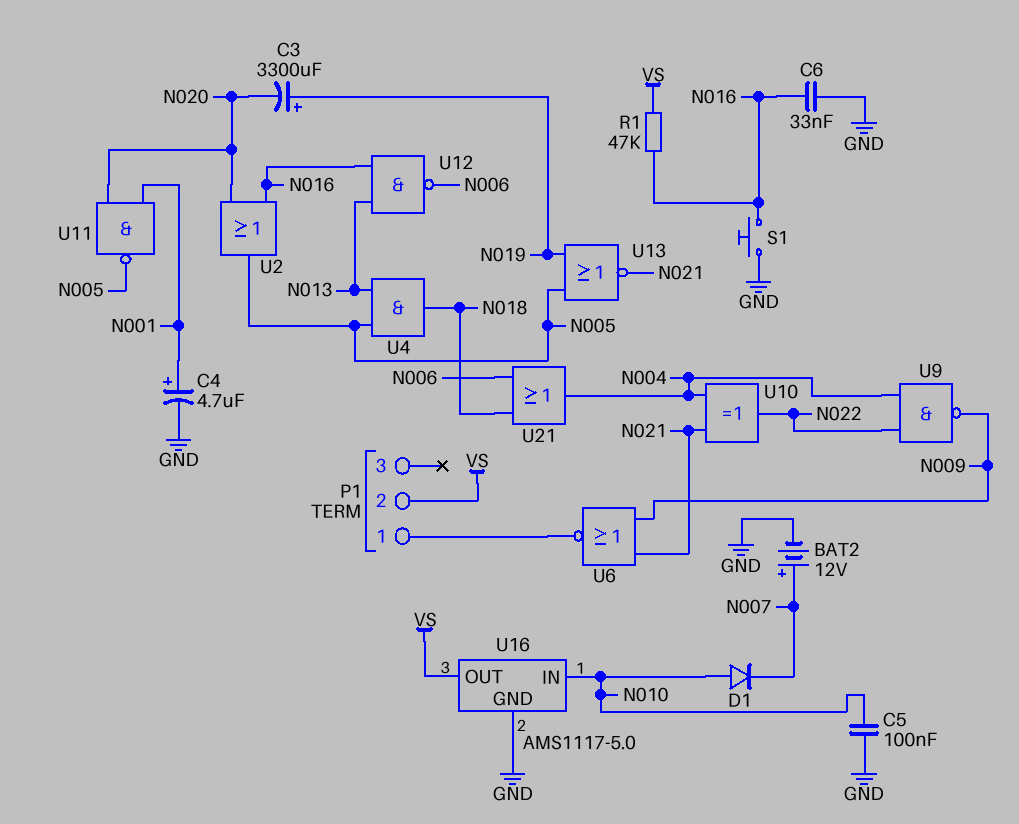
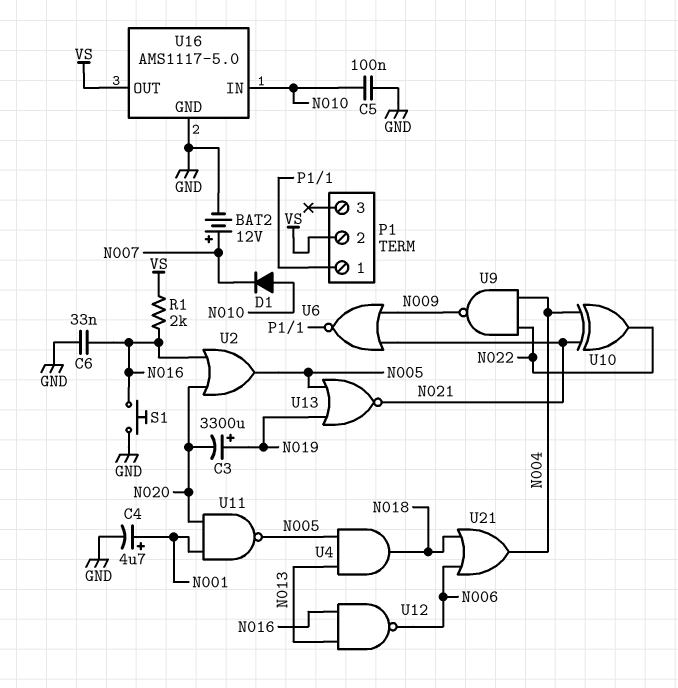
R1: 47k (N016, VS) -> 2k (N016, VS)

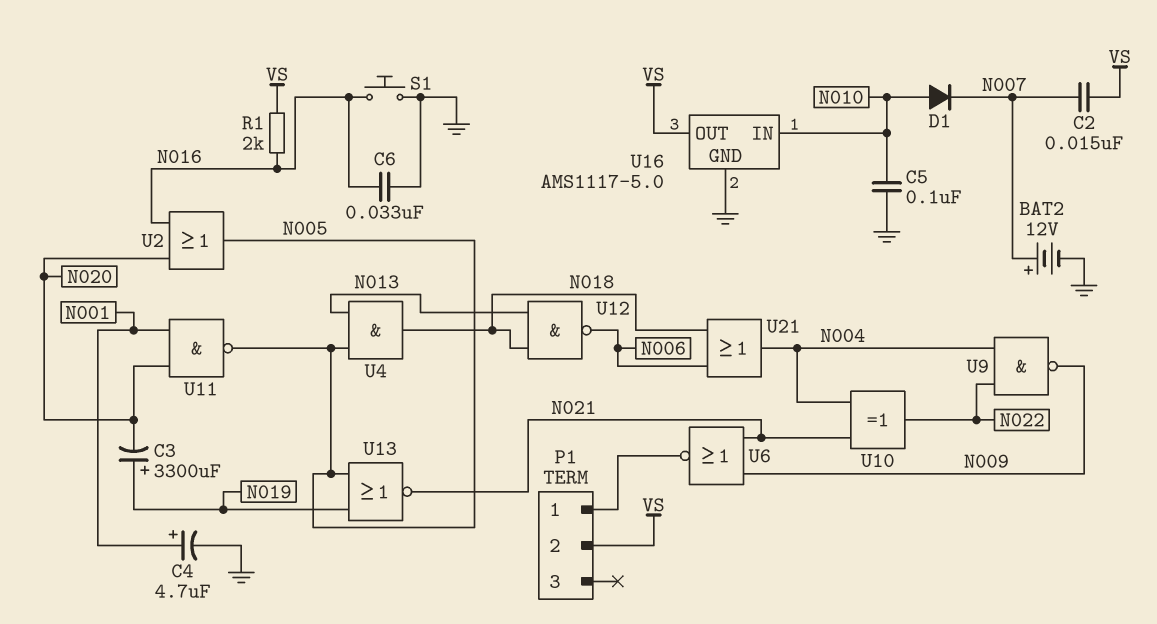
C2: none -> 15nF (N007, VS)
U12: NAND (in N013, in N016, out N006) -> NAND (in N013, in N018, out N006)

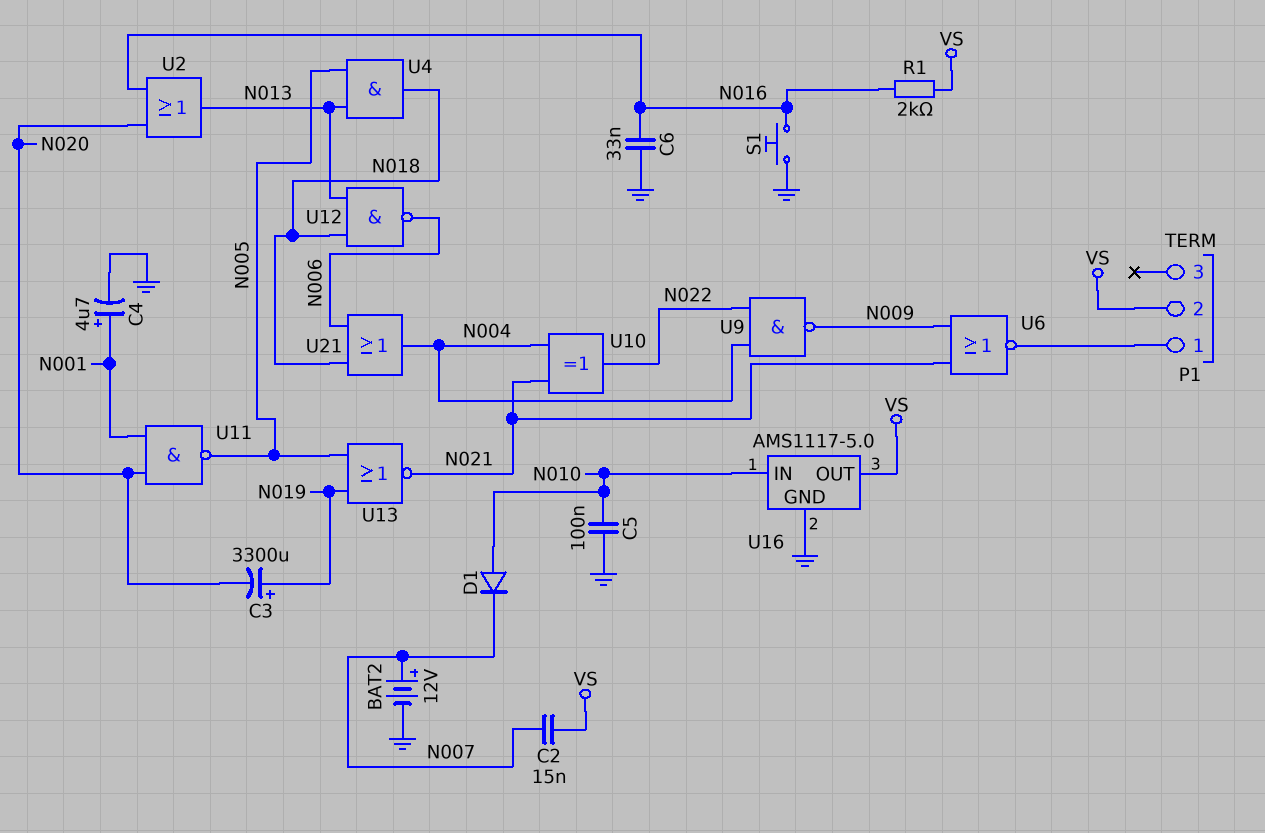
U2: OR (in N016, in N020, out N005) -> OR (in N016, in N020, out N013)

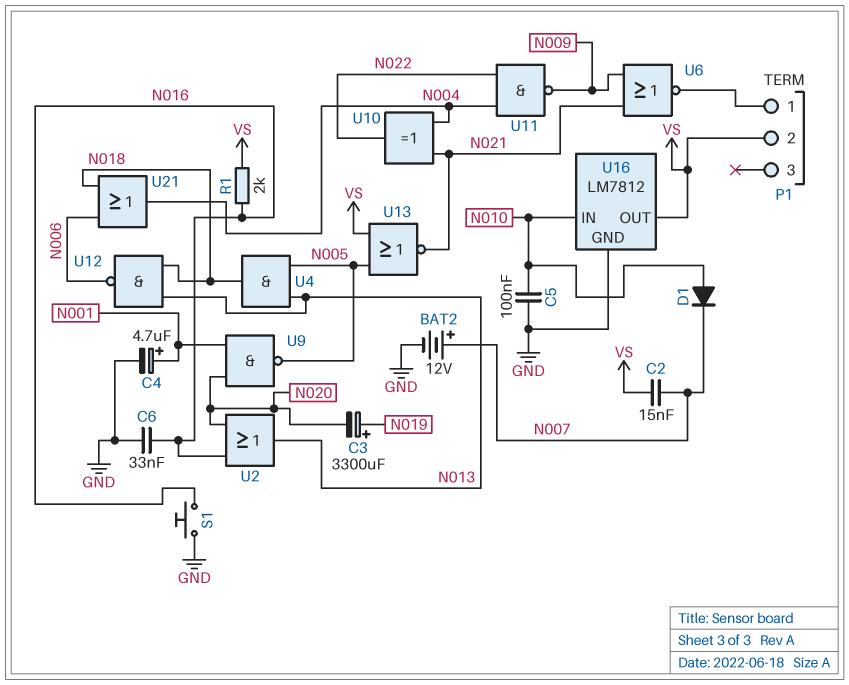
U9: NAND (in N004, in N022, out N009) -> NAND (in N001, in N020, out N005)
U11: NAND (in N001, in N020, out N005) -> NAND (in N004, in N022, out N009)
U13: NOR (in N005, in N019, out N021) -> NOR (in N005, in VS, out N021)
U16: AMS1117-5.0 -> LM7812

